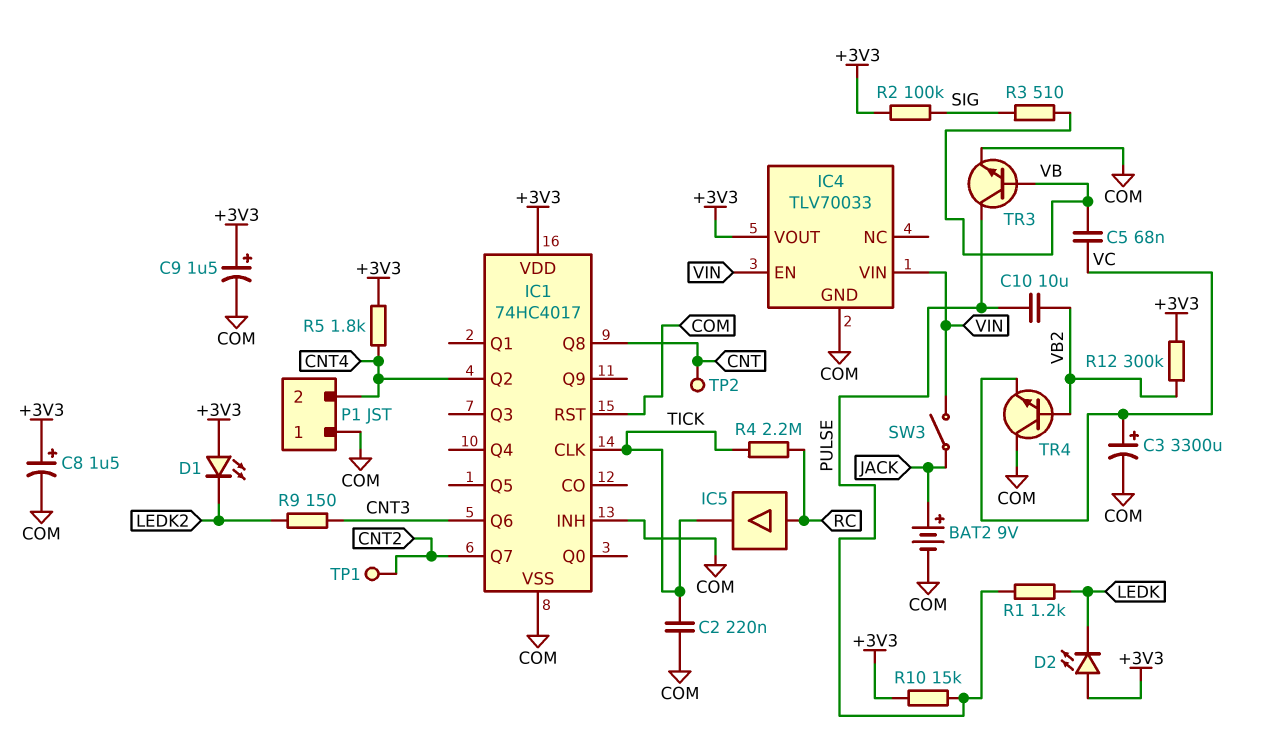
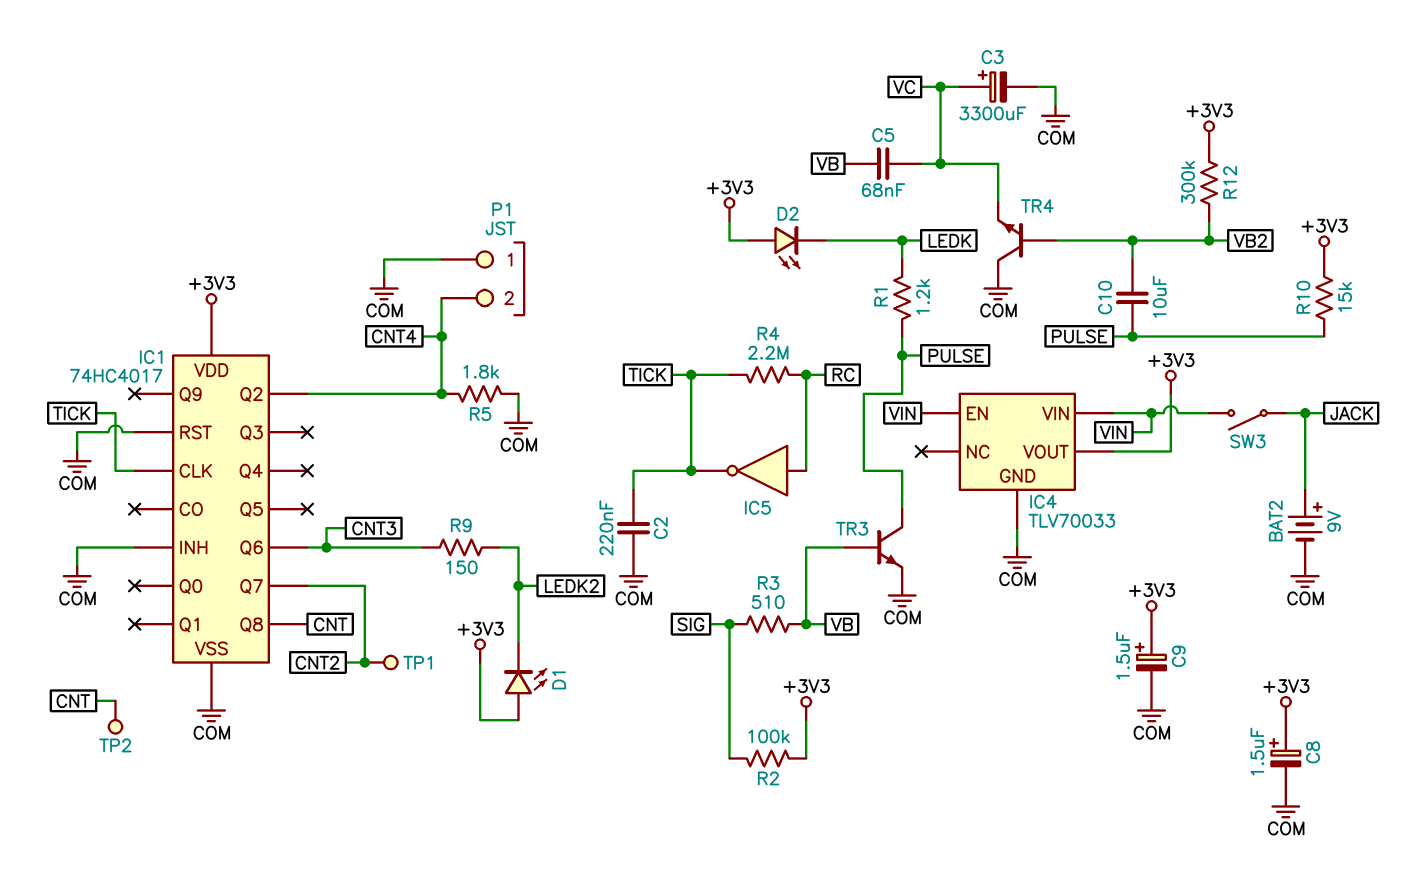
IC5: buffer (in RC, out TICK) -> NOT (in RC, out TICK)
R5: 1.8k (+3V3, CNT4) -> 1.8k (CNT4, COM)

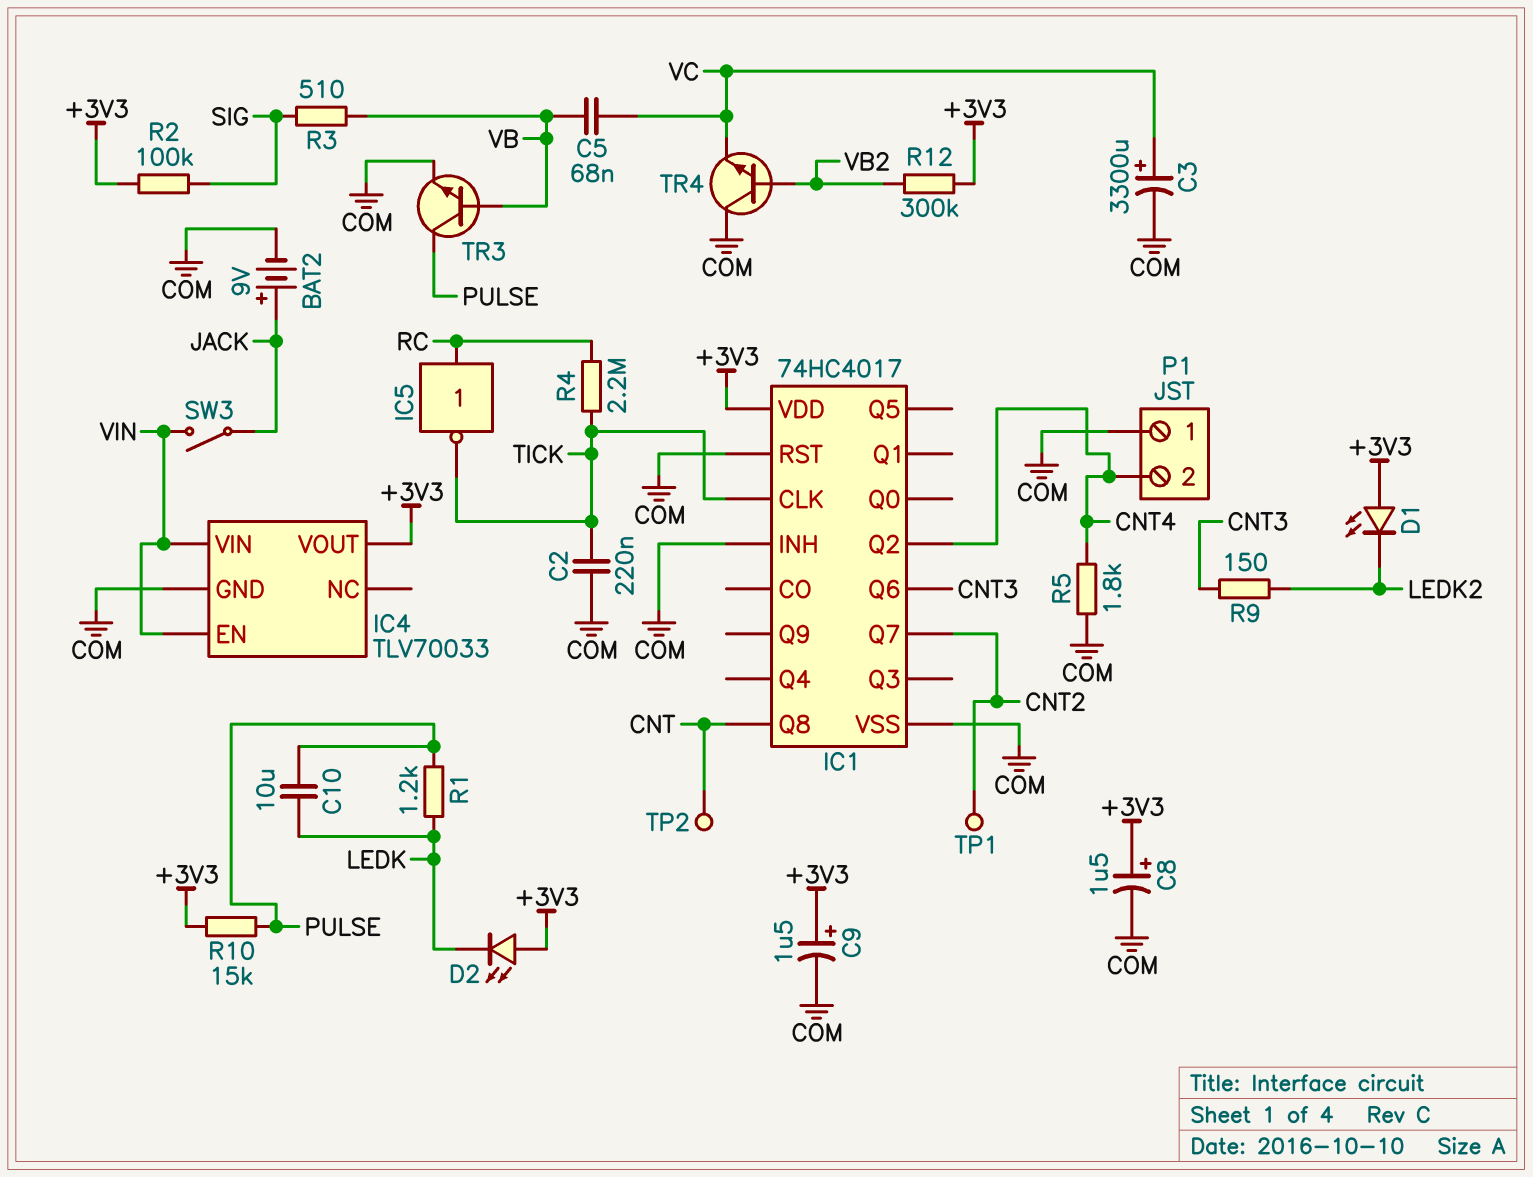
C10: 10uF (PULSE, VB2) -> 10uF (LEDK, PULSE)

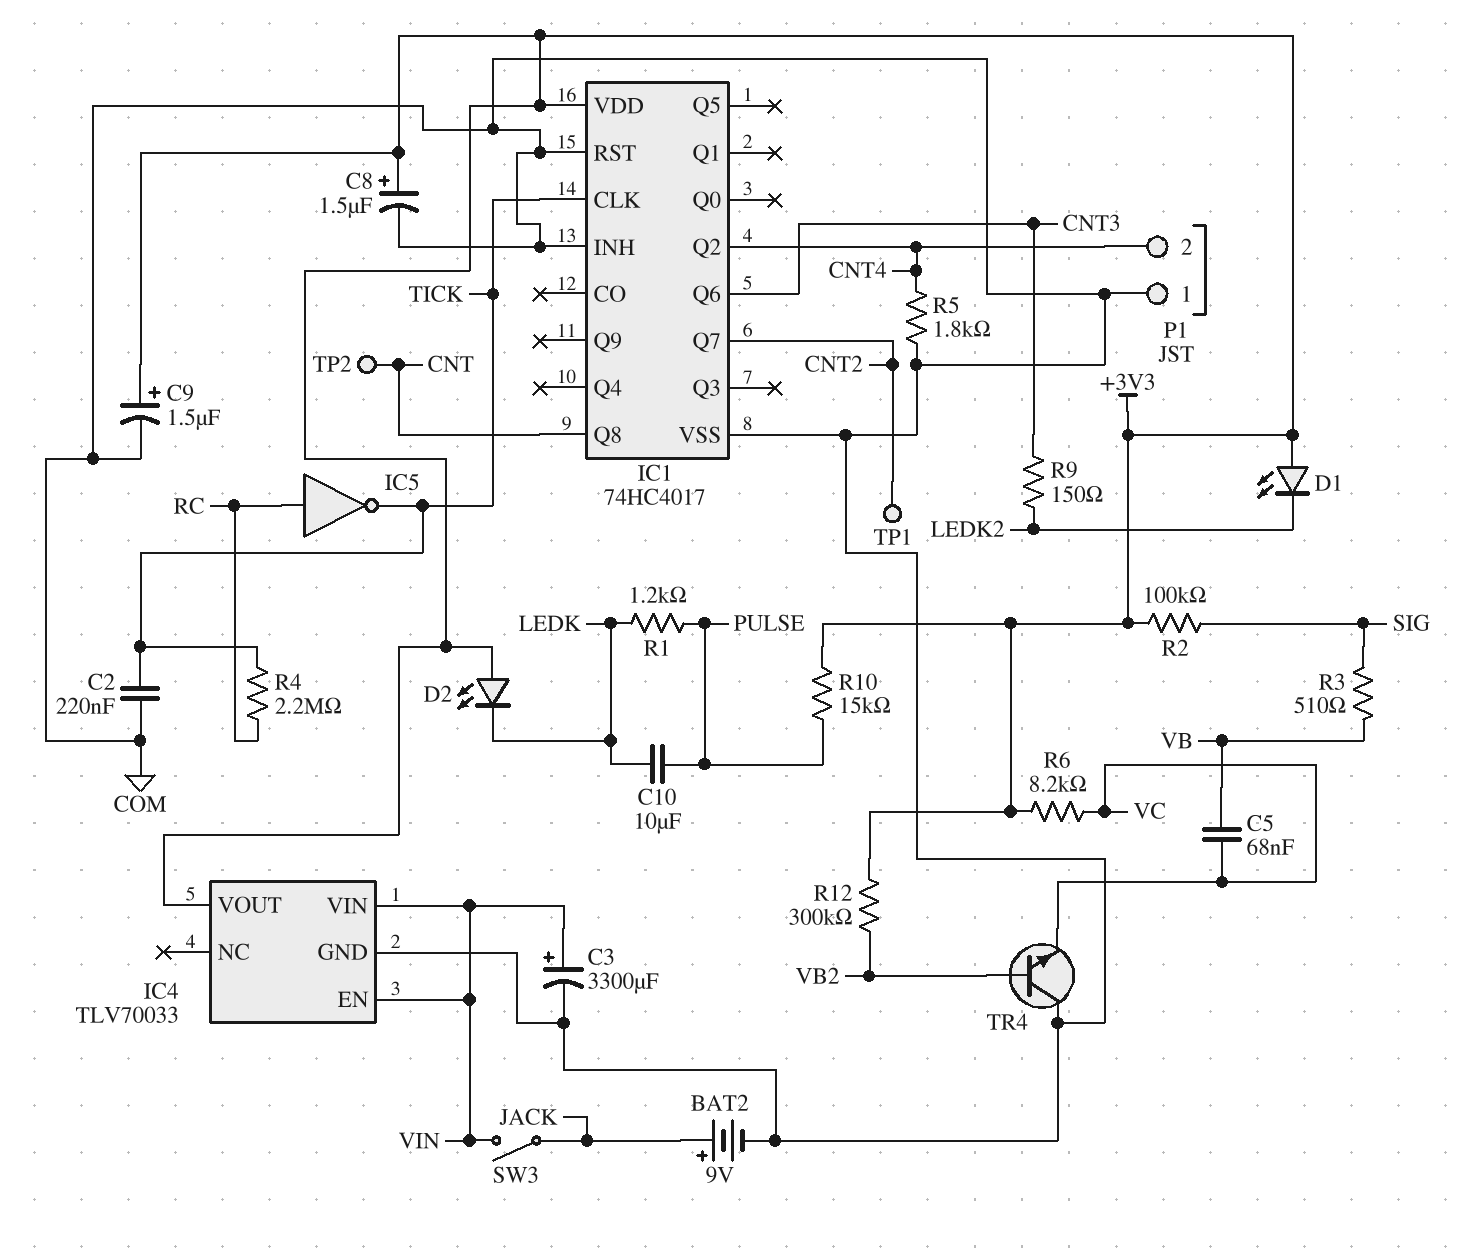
C3: 3300uF (plus VC, minus COM) -> 3300uF (plus VIN, minus COM)
R6: none -> 8.2k (+3V3, VC)
TR3: NPN (B VB, C PULSE, E COM) -> none

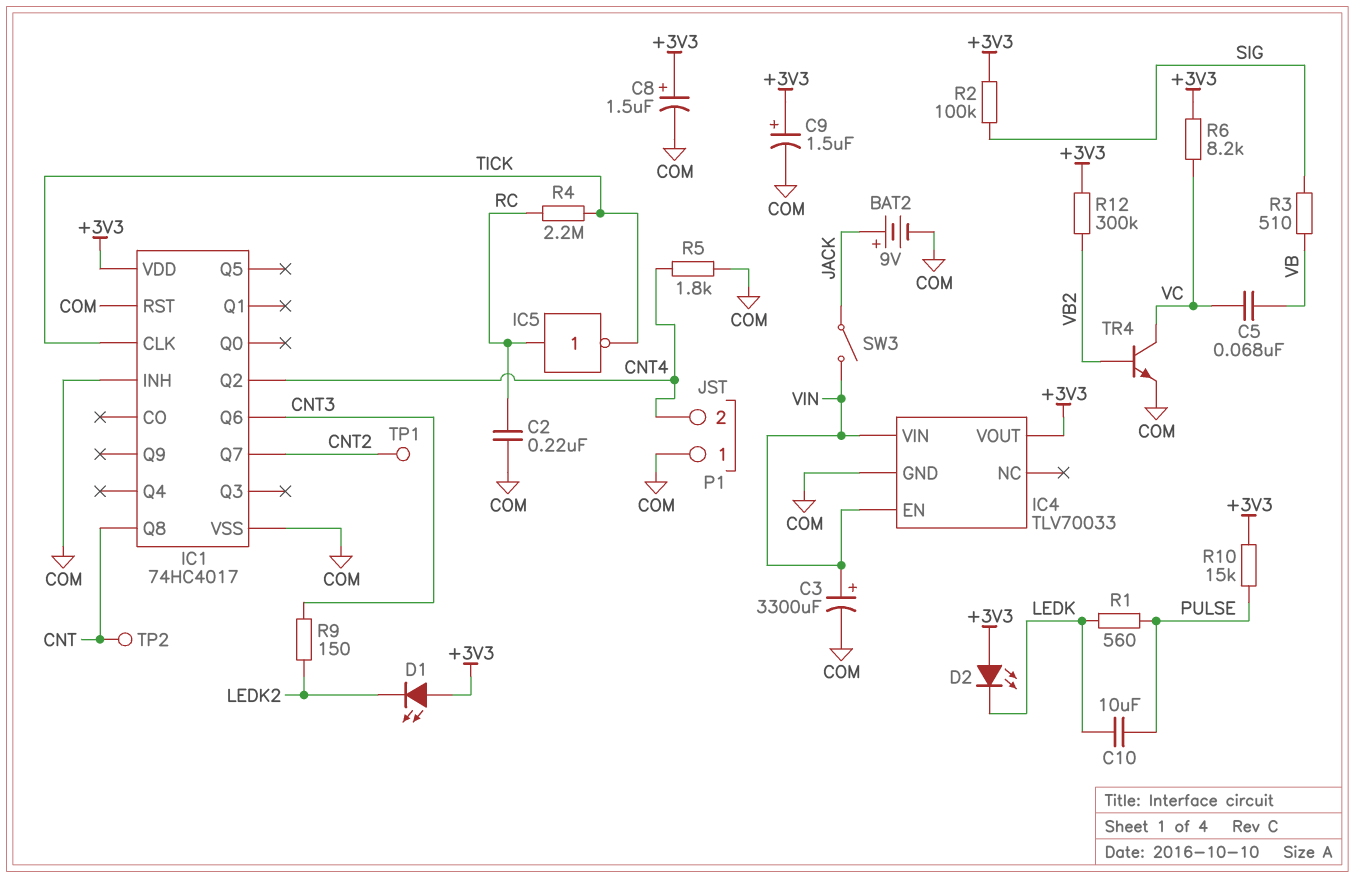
C2: 220nF (COM, TICK) -> 220nF (COM, RC)
R1: 1.2k (LEDK, PULSE) -> 560 (LEDK, PULSE)
TR4: NPN (B VB2, C COM, E VC) -> NPN (B VB2, C VC, E COM)

